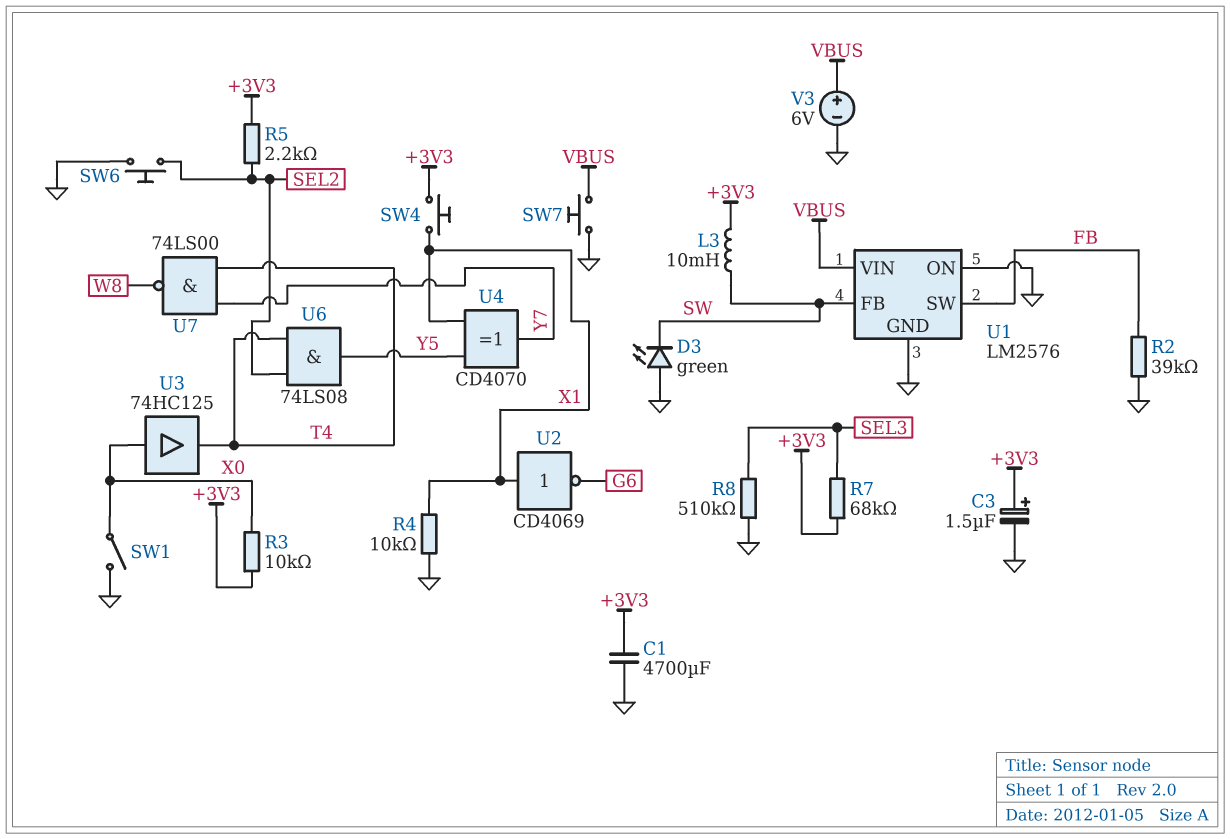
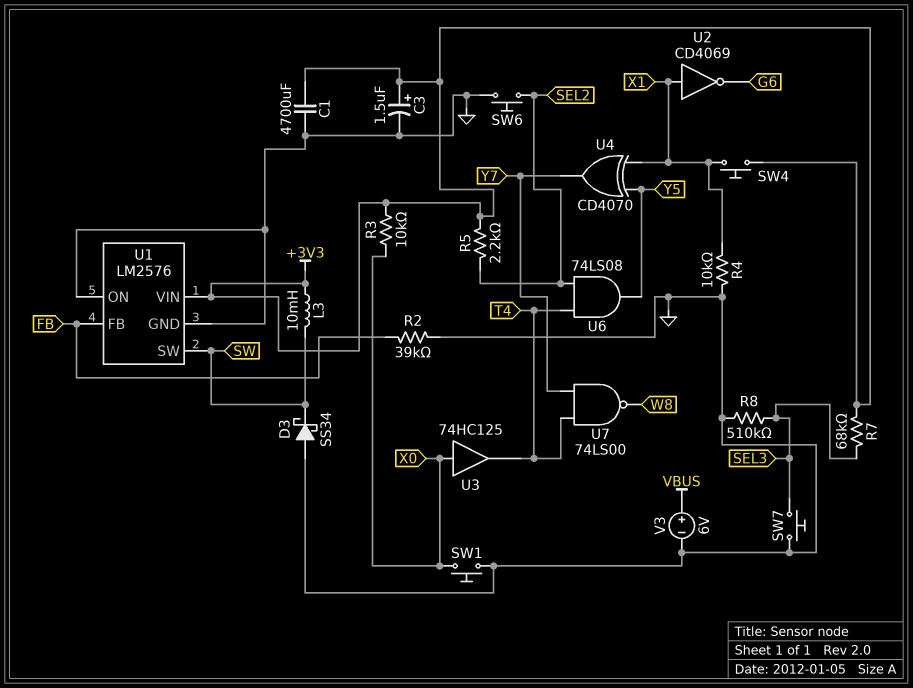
D3: LED green (A GND, K SW) -> schottky SS34 (A GND, K SW)
SW1: switch (GND, X0) -> button (GND, X0)
SW7: button (GND, VBUS) -> button (GND, SEL3)
U1 pin FB: SW -> FB
U1 pin SW: FB -> SW
U1 pin VIN: VBUS -> +3V3

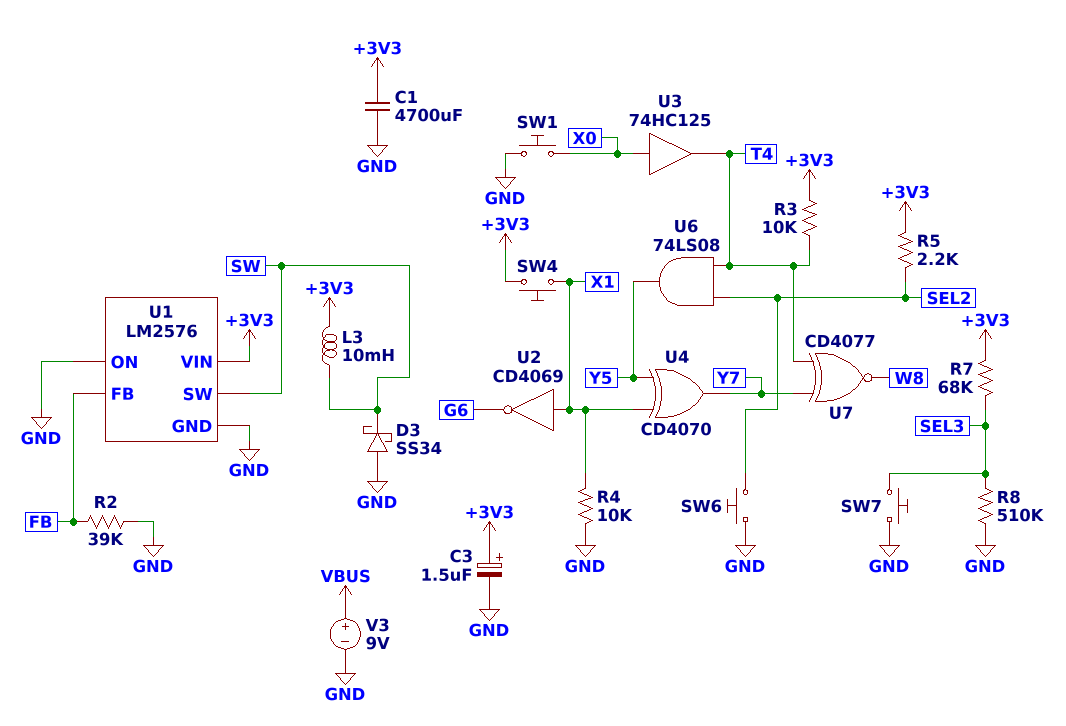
R3: 10k (+3V3, X0) -> 10k (+3V3, T4)
U7: NAND 74LS00 (in T4, in Y7, out W8) -> XNOR CD4077 (in T4, in Y7, out W8)
V3: 6V (plus VBUS, minus GND) -> 9V (plus VBUS, minus GND)

